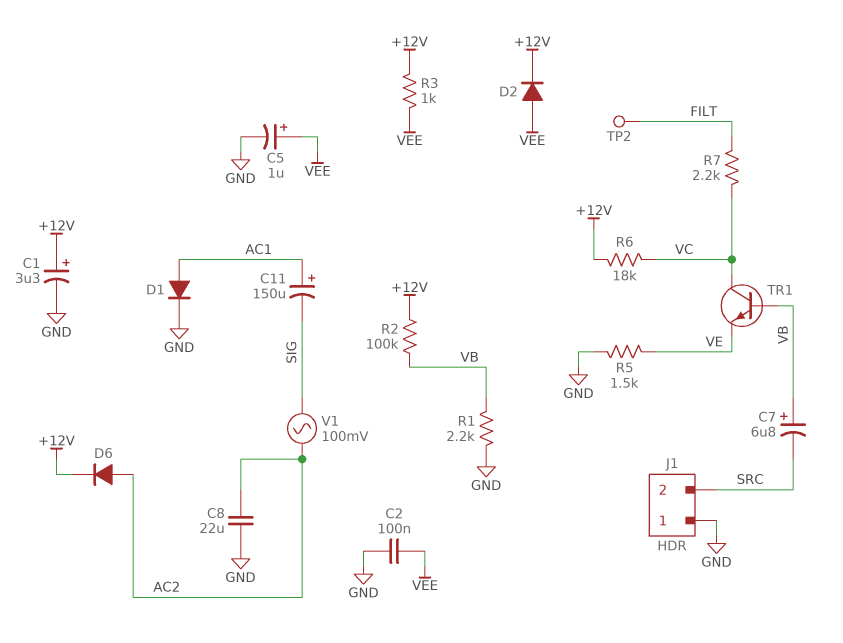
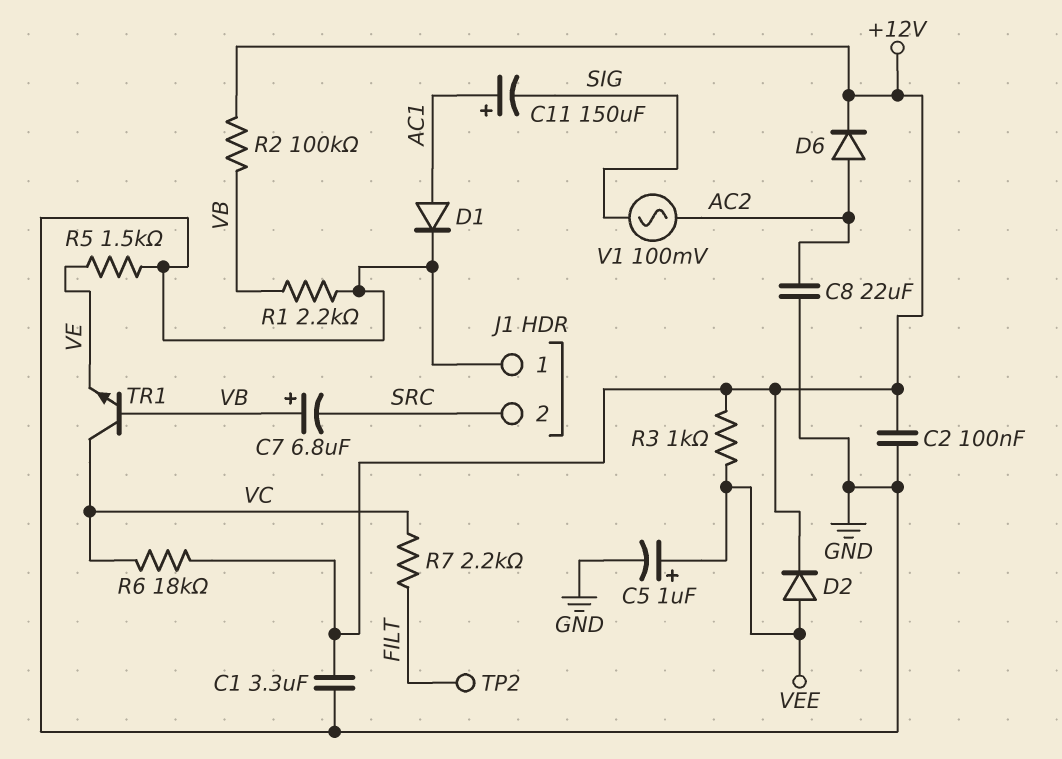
C1: 3.3uF (plus +12V, minus GND) -> 3.3uF (+12V, GND)
C2: 100nF (GND, VEE) -> 100nF (+12V, GND)

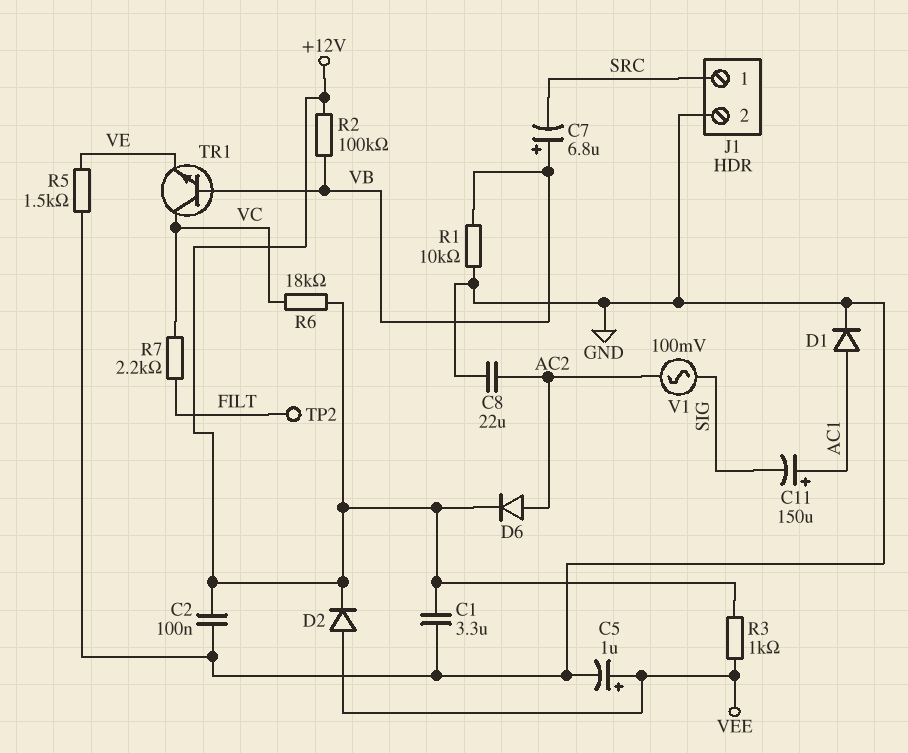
J1 pin 1: GND -> SRC
J1 pin 2: SRC -> GND
R1: 2.2k (GND, VB) -> 10k (GND, VB)

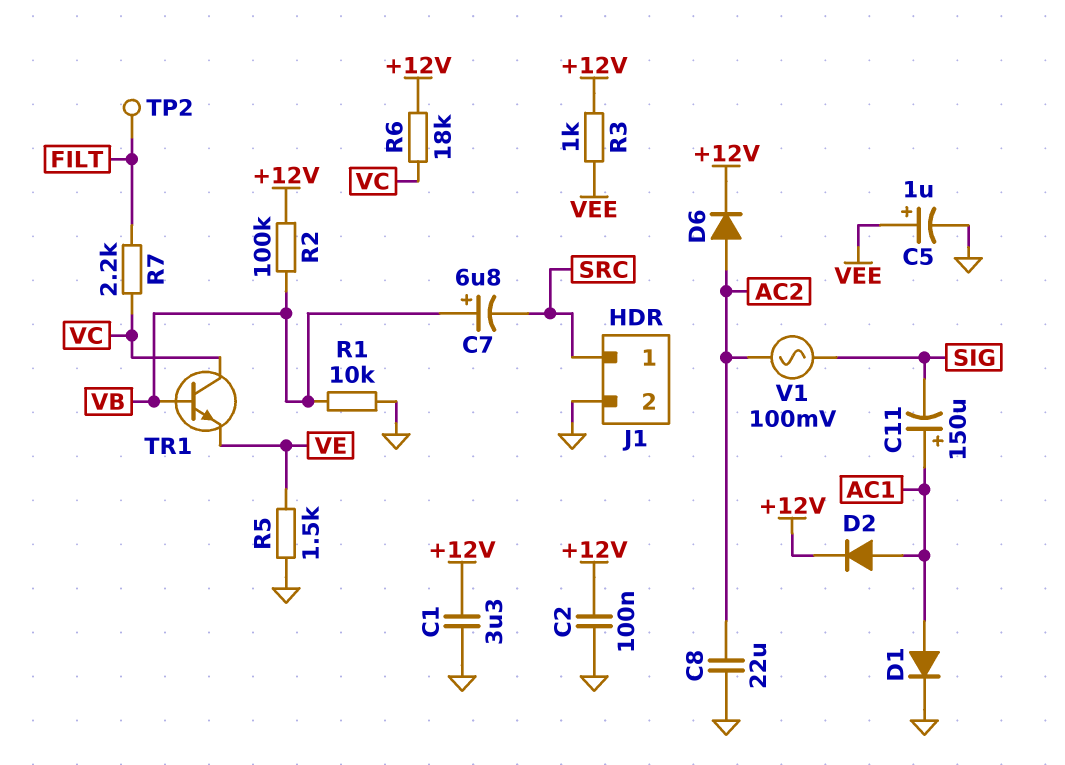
D2: diode (A VEE, K +12V) -> diode (A AC1, K +12V)

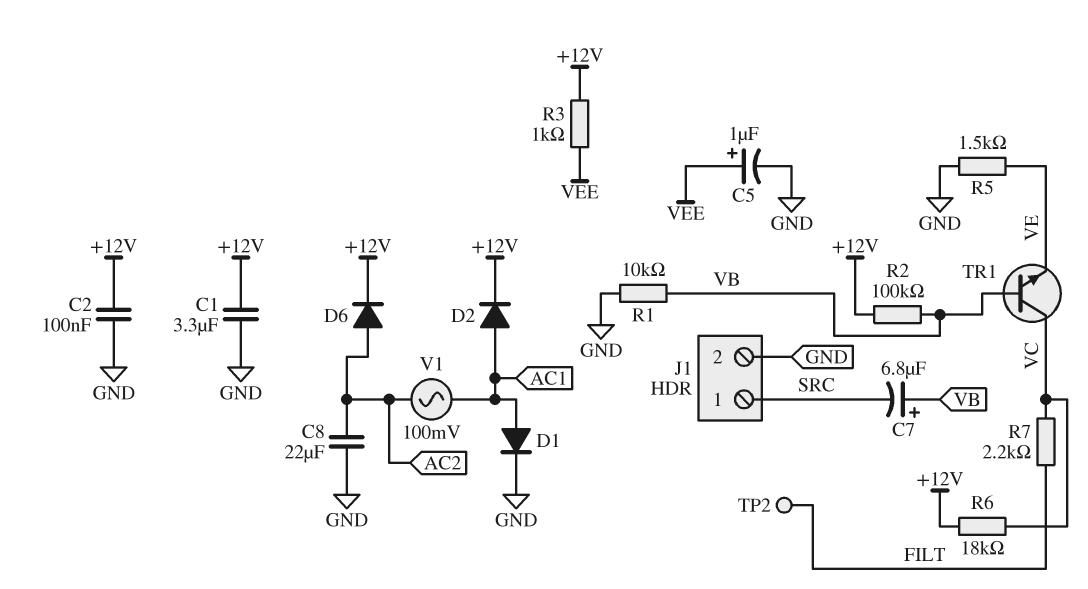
C11: 150uF (plus AC1, minus SIG) -> none
V1: AC 100mV (AC2, SIG) -> AC 100mV (AC1, AC2)

